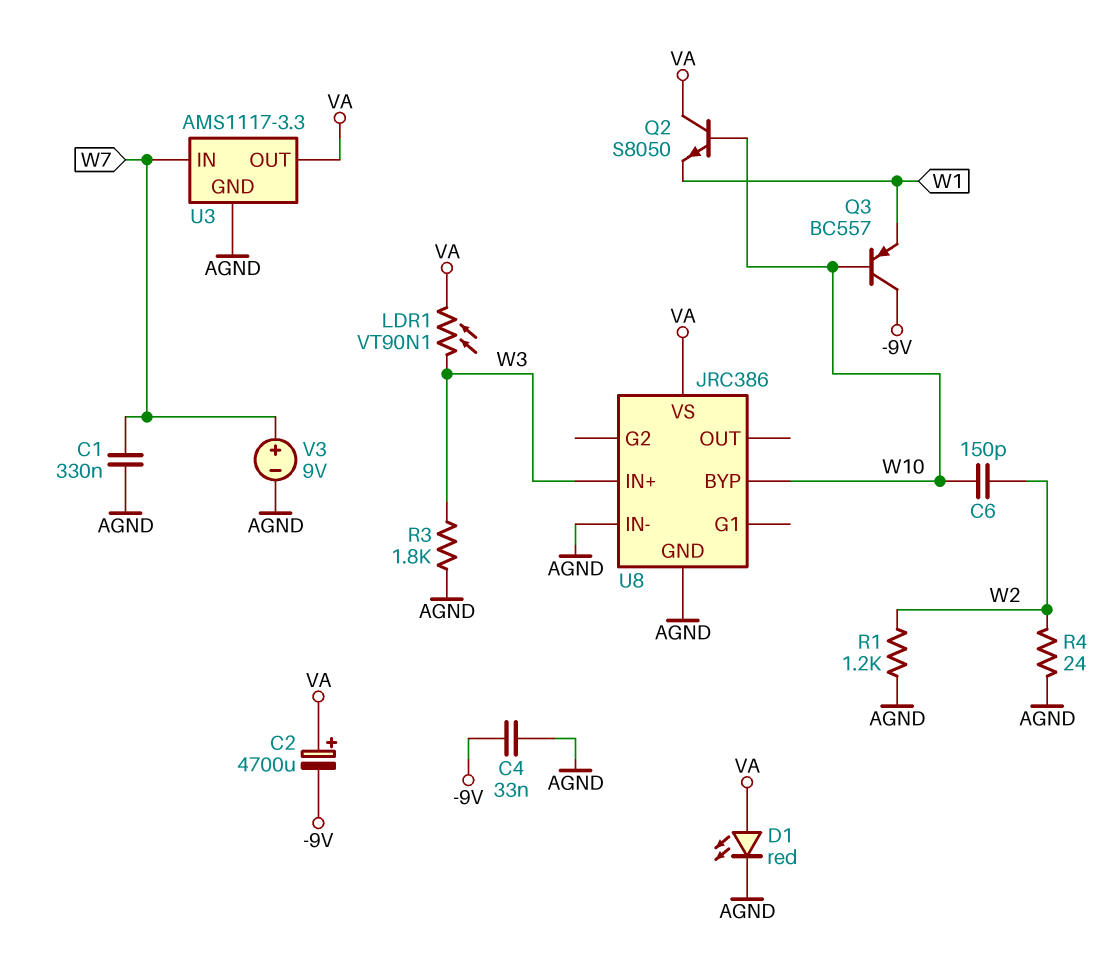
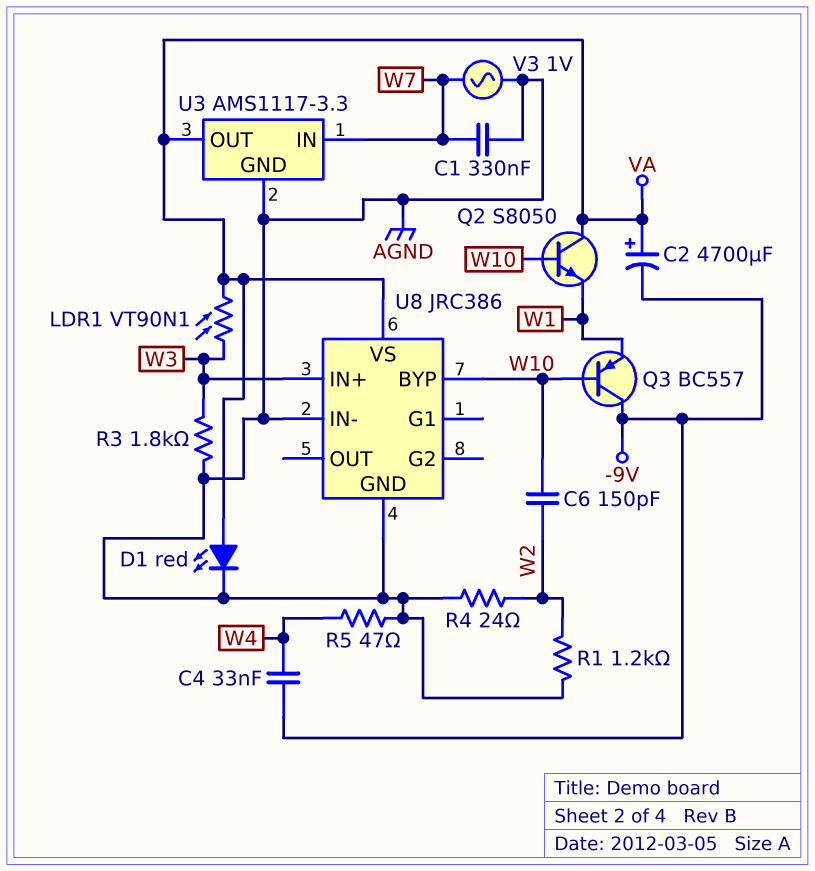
C4: 33nF (-9V, AGND) -> 33nF (-9V, W4)
R5: none -> 47 (AGND, W4)
V3: 9V (plus W7, minus AGND) -> AC 1V (AGND, W7)

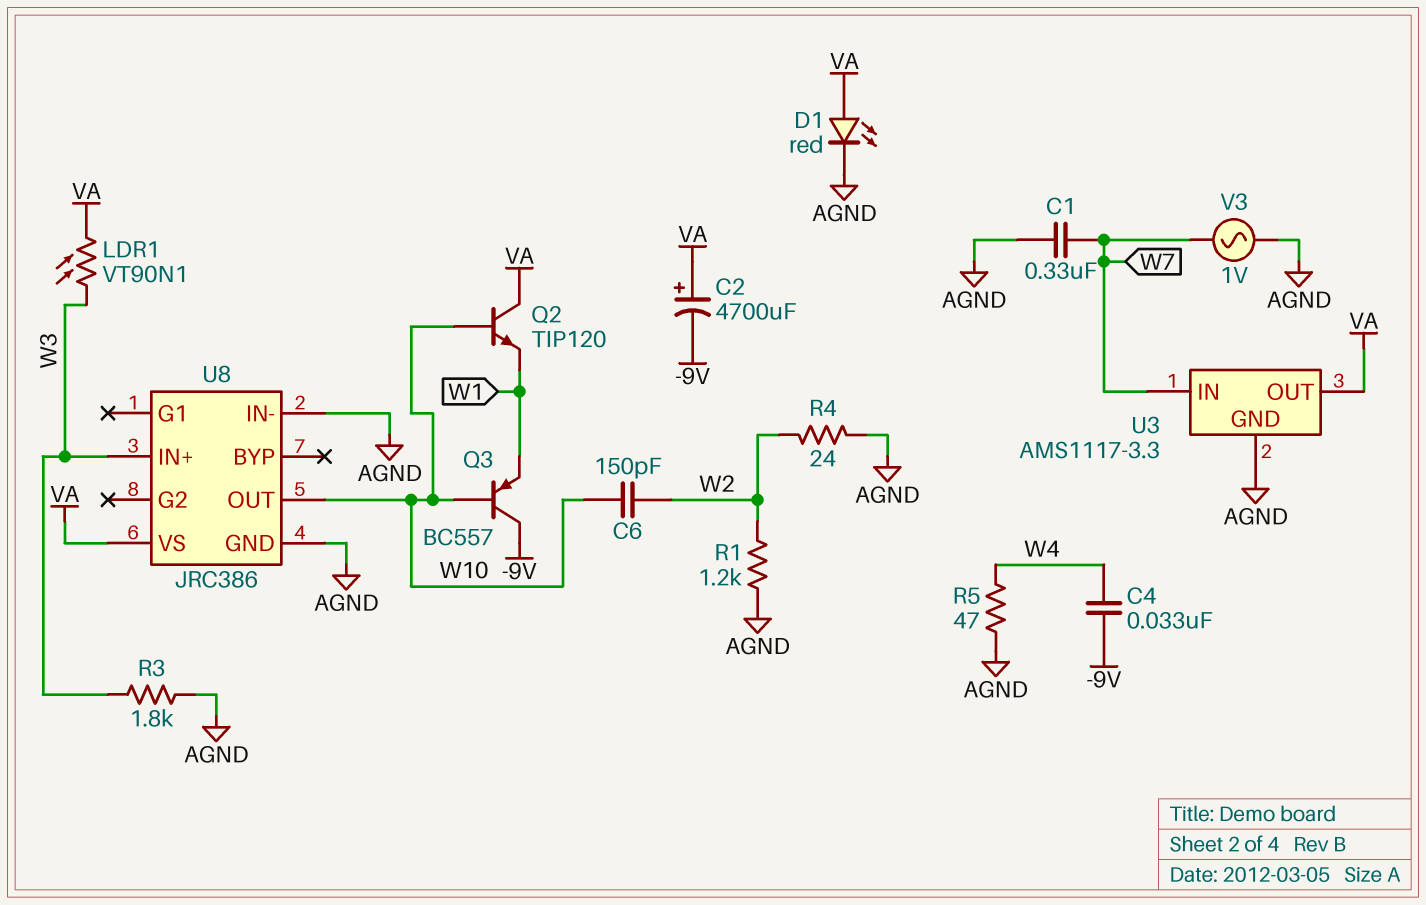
Q2: NPN S8050 (B W10, C VA, E W1) -> NPN TIP120 (B W10, C VA, E W1)
U8 pin BYP: W10 -> none
U8 pin OUT: none -> W10

